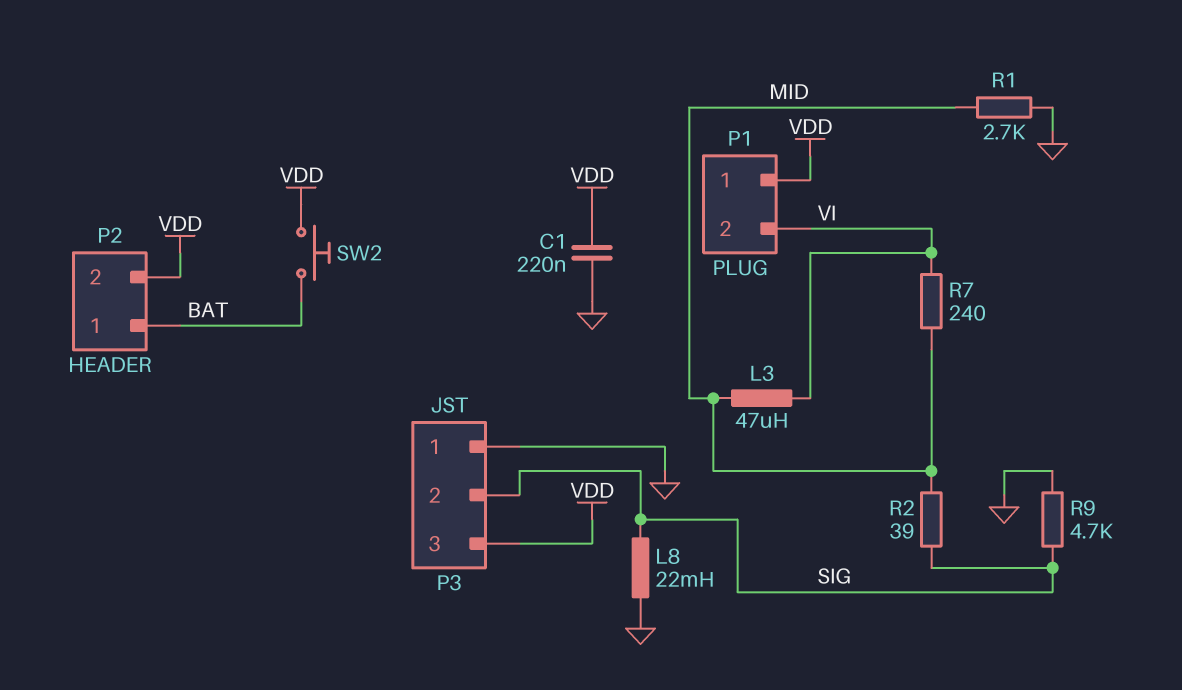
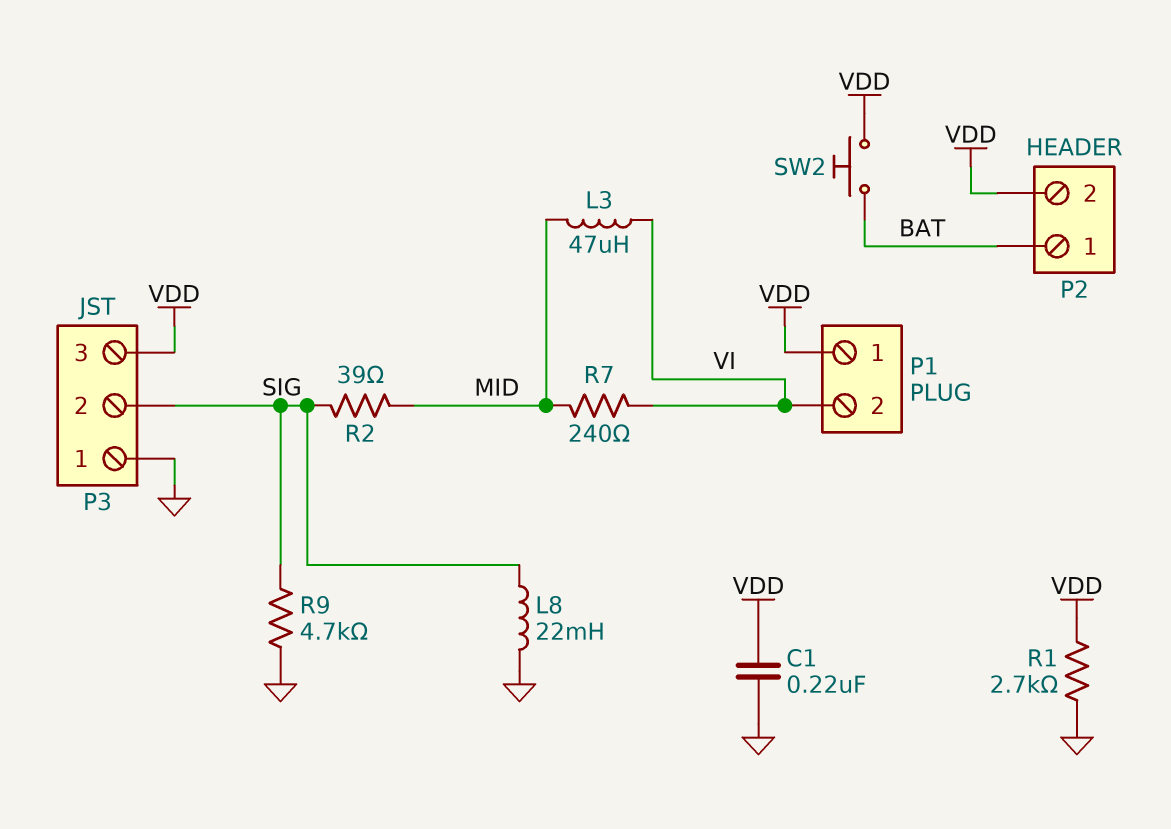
R1: 2.7k (GND, MID) -> 2.7k (GND, VDD)

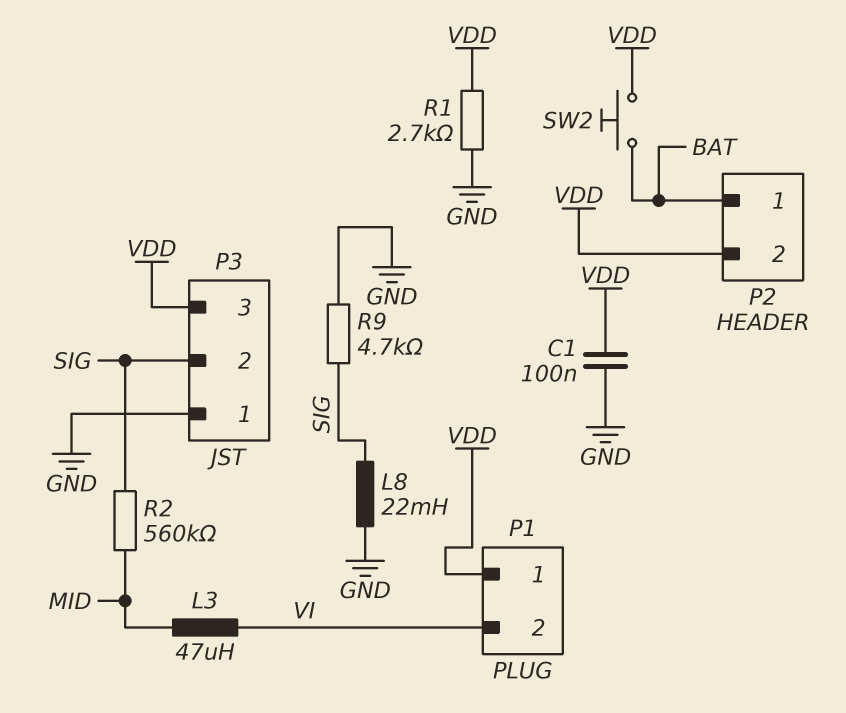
C1: 220nF (GND, VDD) -> 100nF (GND, VDD)
R2: 39 (MID, SIG) -> 560k (MID, SIG)
R7: 240 (MID, VI) -> none

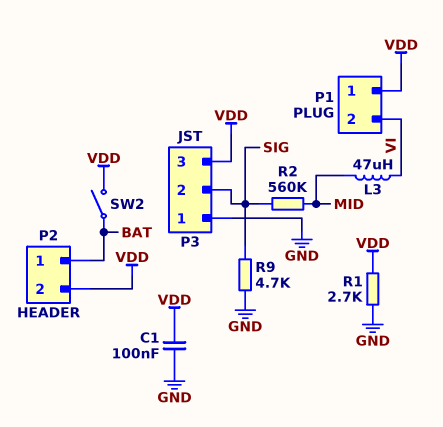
L8: 22mH (GND, SIG) -> none
SW2: button (BAT, VDD) -> switch (BAT, VDD)

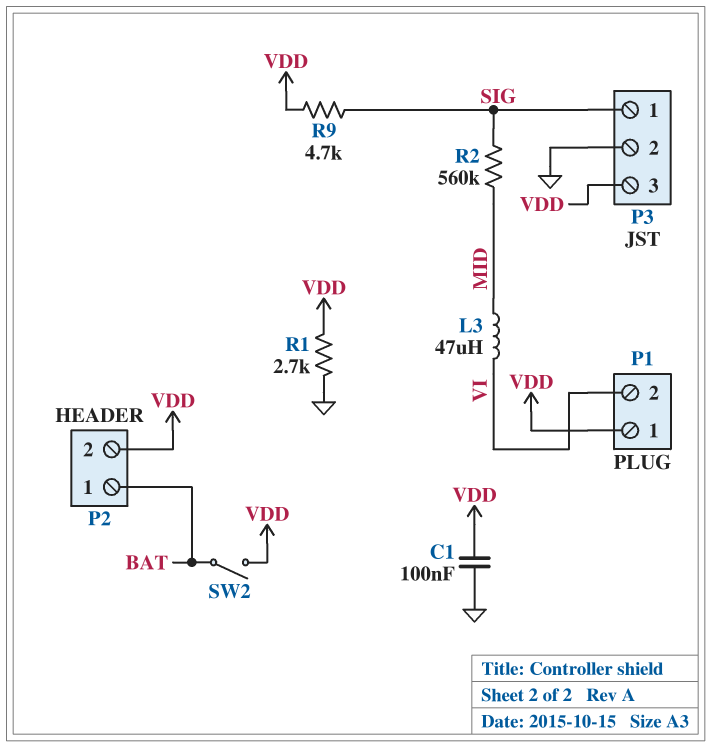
P3 pin 1: GND -> SIG
P3 pin 2: SIG -> GND
R9: 4.7k (GND, SIG) -> 4.7k (SIG, VDD)

